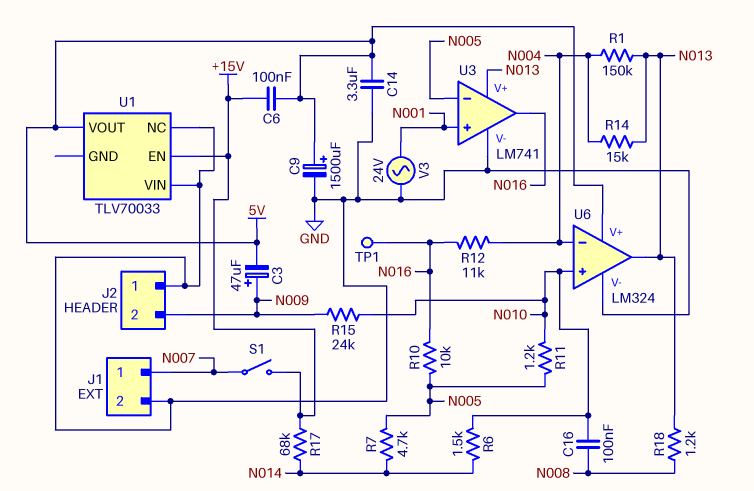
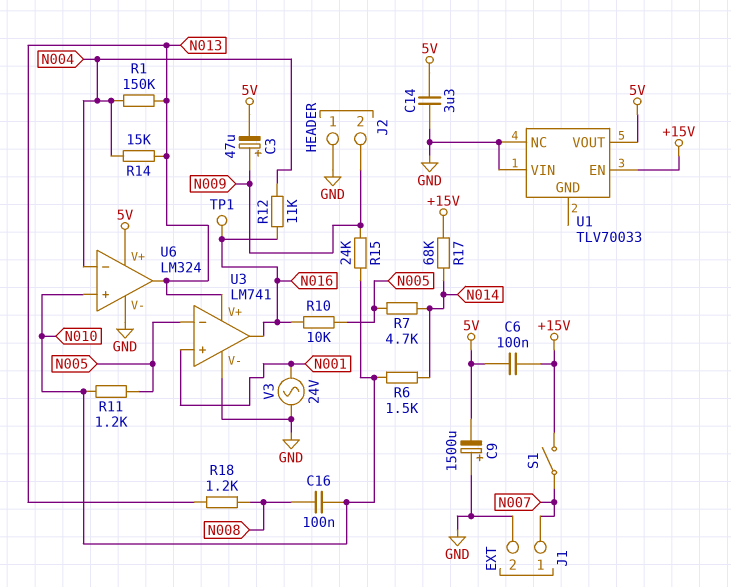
C9: 1500uF (plus 5V, minus GND) -> 1500uF (plus GND, minus 5V)

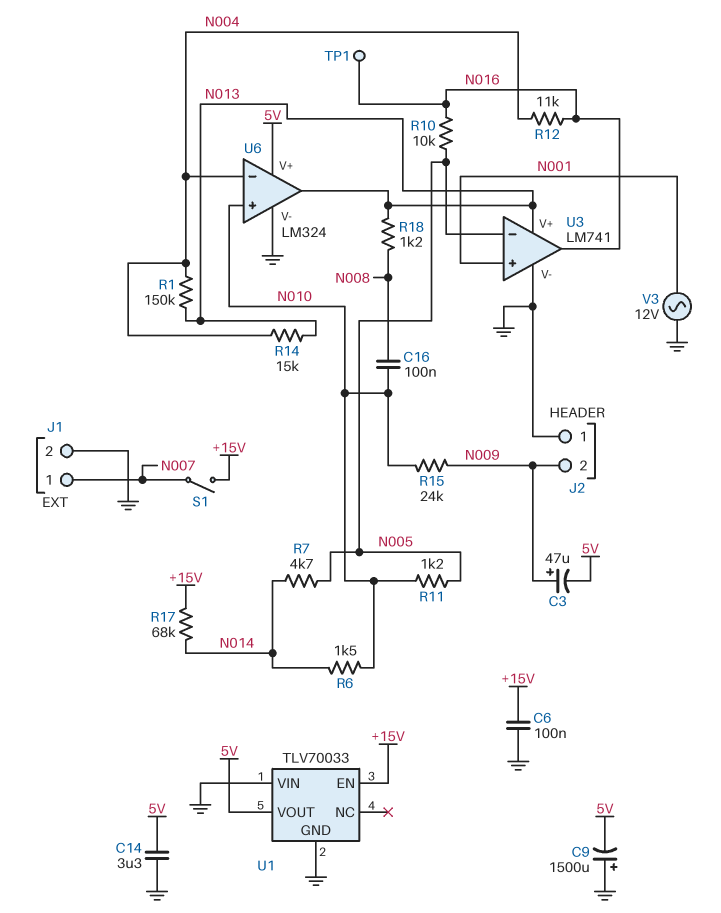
C6: 100nF (+15V, 5V) -> 100nF (+15V, GND)
U1 pin GND: none -> GND
U1 pin NC: GND -> none
V3: AC 24V (GND, N001) -> AC 12V (GND, N001)

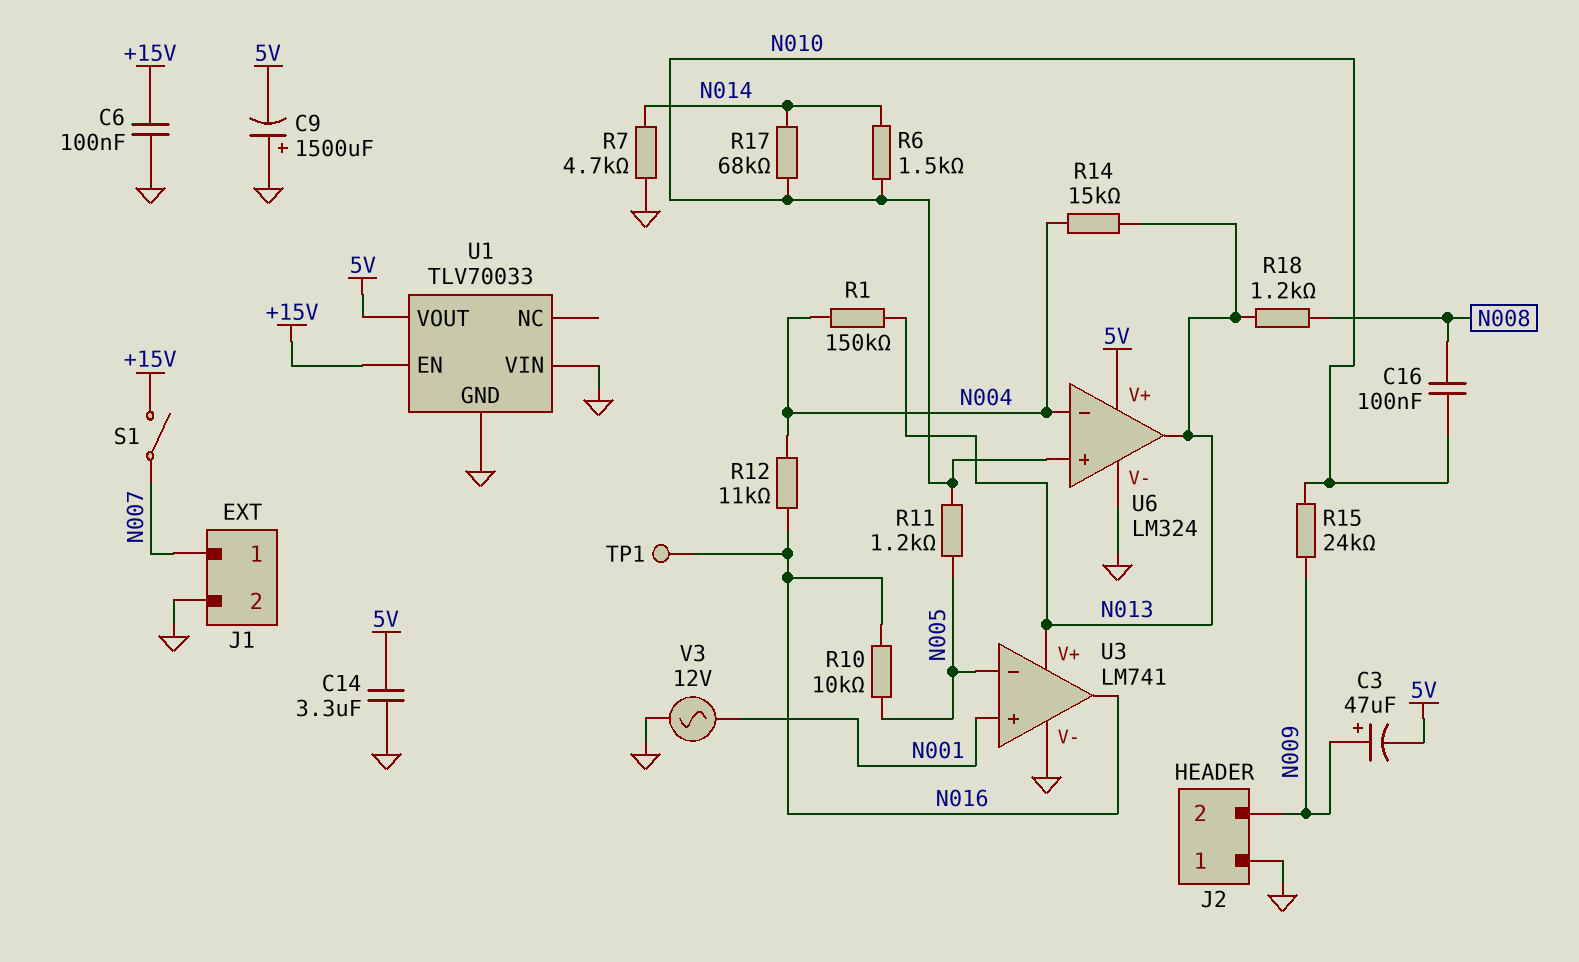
R7: 4.7k (N005, N014) -> 4.7k (GND, N014)
R17: 68k (+15V, N014) -> 68k (N010, N014)

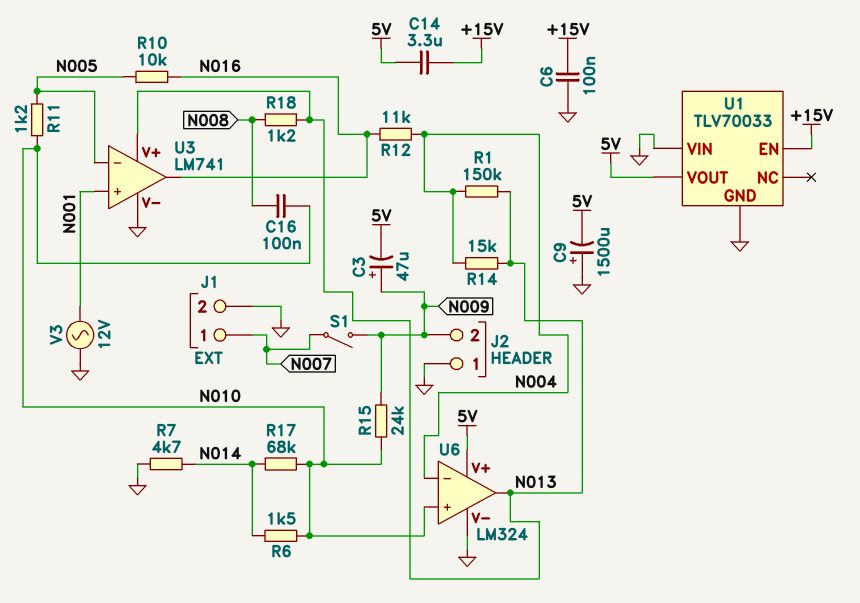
C14: 3.3uF (5V, GND) -> 3.3uF (+15V, 5V)
S1: switch (+15V, N007) -> switch (N007, N009)
TP1: test point (N016) -> none

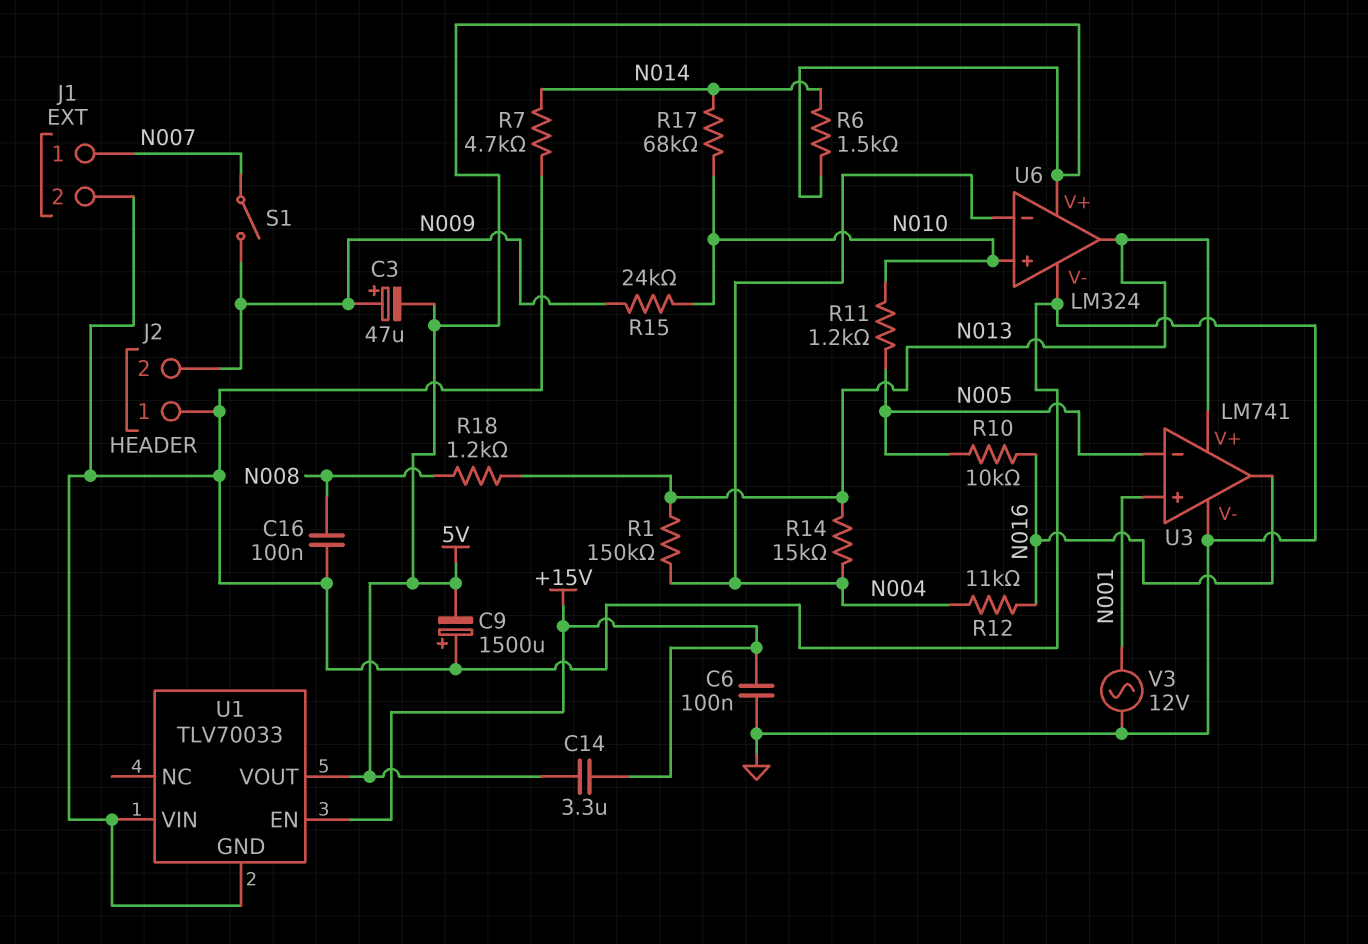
C16: 100nF (N008, N010) -> 100nF (GND, N008)
R6: 1.5k (N010, N014) -> 1.5k (5V, N014)

